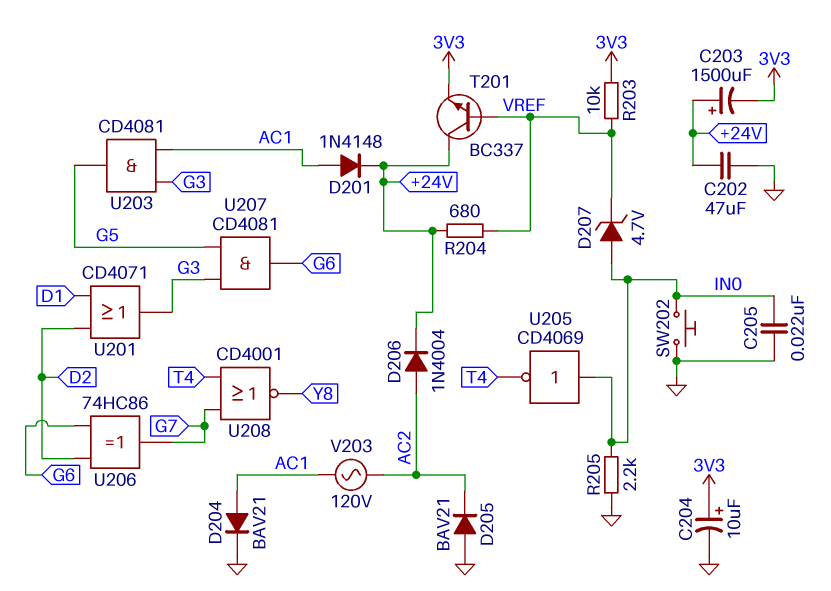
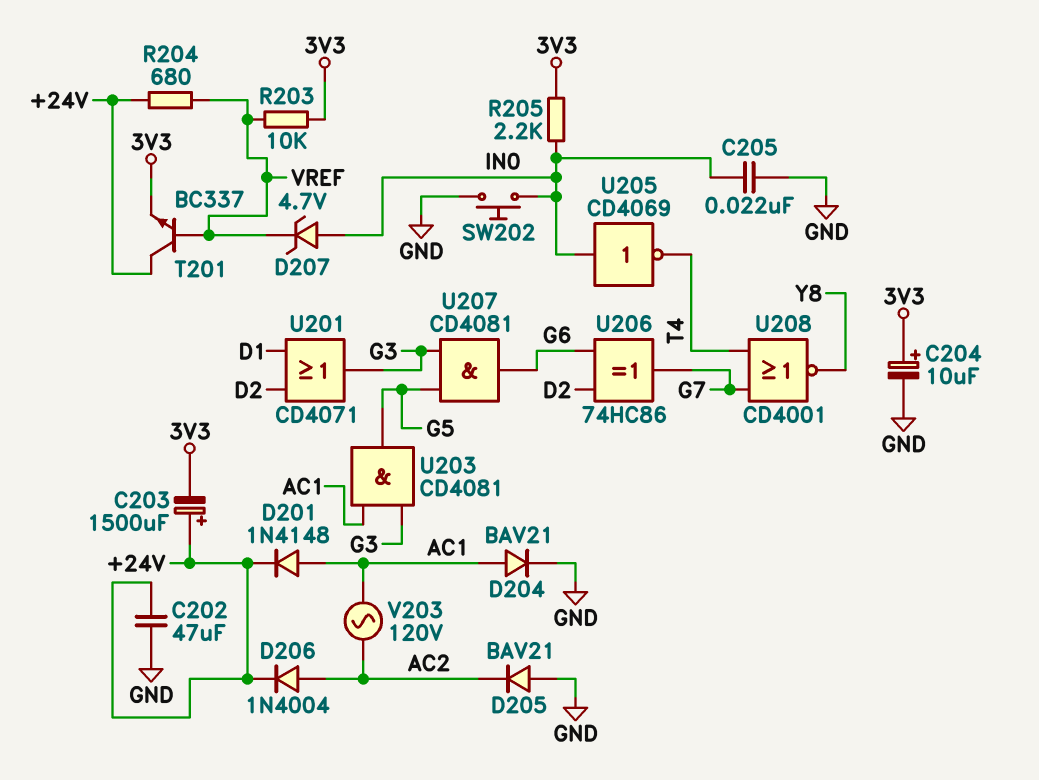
R205: 2.2k (GND, IN0) -> 2.2k (3V3, IN0)

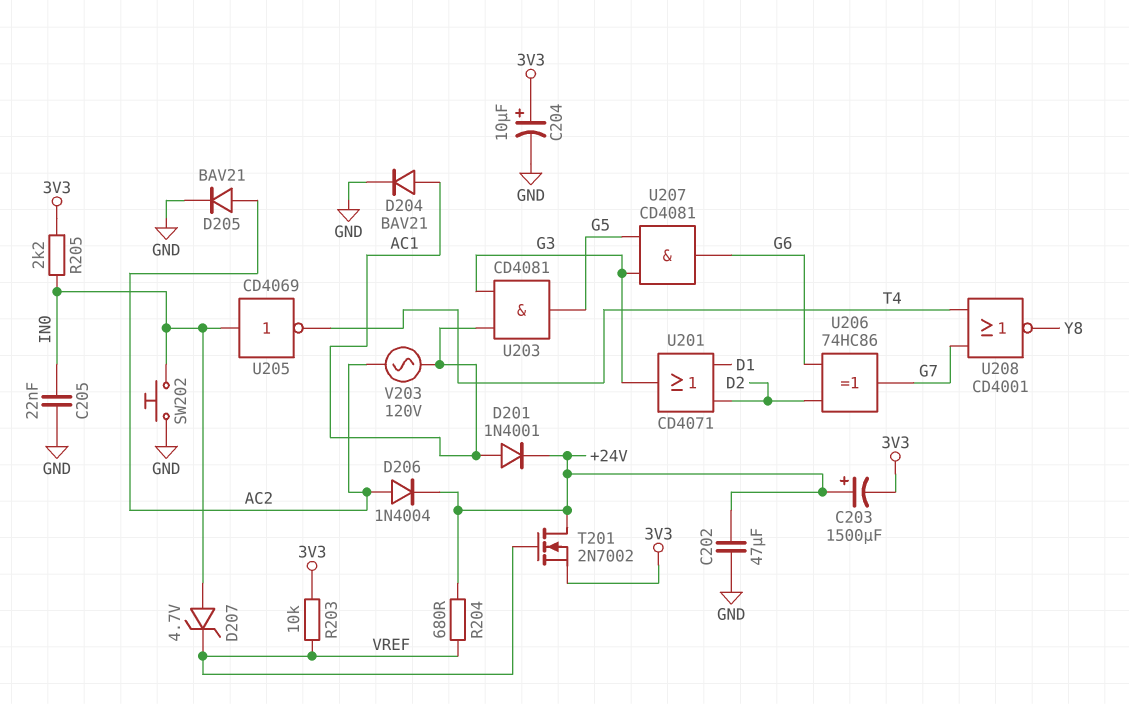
D201: diode 1N4148 (A AC1, K +24V) -> diode 1N4001 (A AC1, K +24V)
D205: diode BAV21 (A GND, K AC2) -> diode BAV21 (A AC2, K GND)
T201: NPN BC337 (B VREF, C +24V, E 3V3) -> NMOS 2N7002 (G VREF, D +24V, S 3V3)

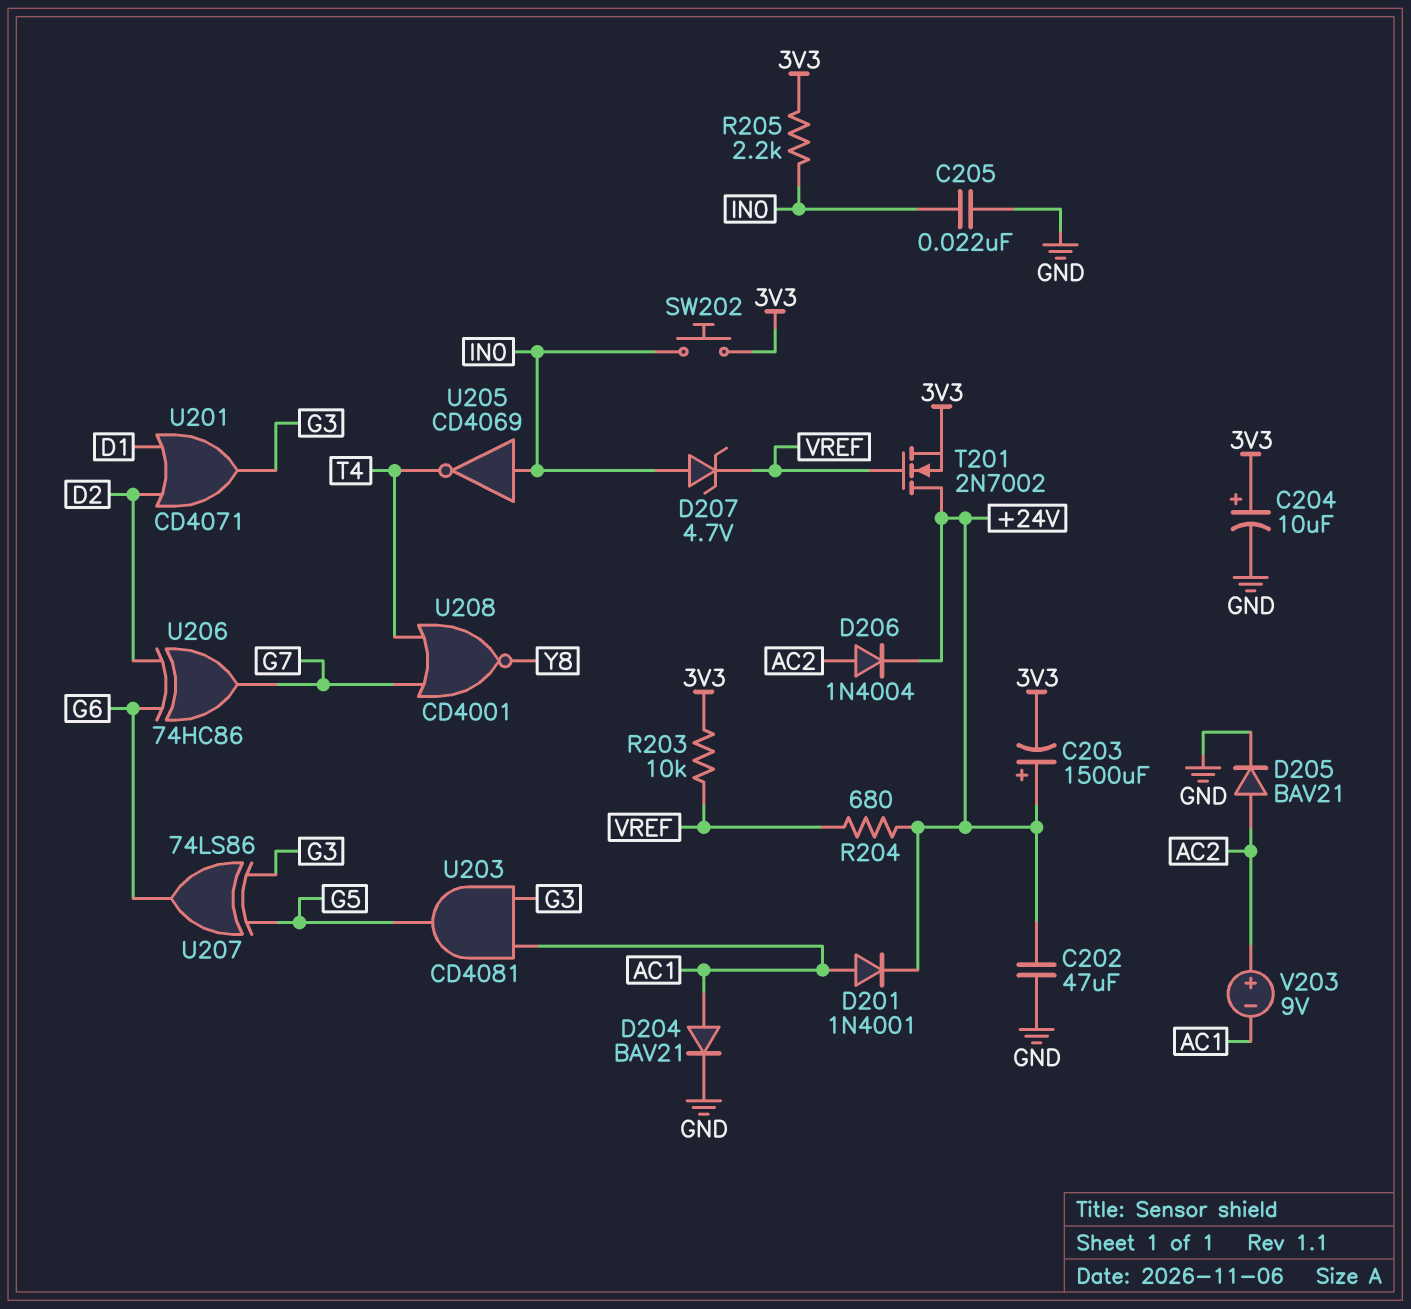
SW202: button (GND, IN0) -> button (3V3, IN0)
U207: AND CD4081 (in G3, in G5, out G6) -> XOR 74LS86 (in G3, in G5, out G6)
V203: AC 120V (AC1, AC2) -> 9V (plus AC2, minus AC1)

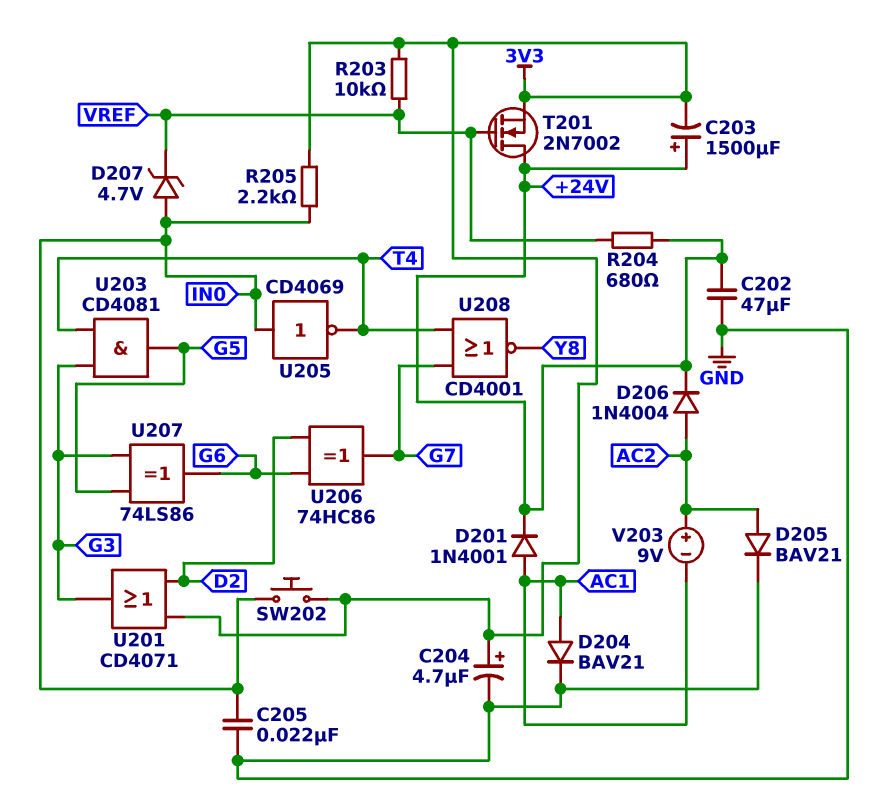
C204: 10uF (plus 3V3, minus GND) -> 4.7uF (plus 3V3, minus GND)
U201: OR CD4071 (in D1, in D2, out G3) -> OR CD4071 (in 3V3, in D2, out G3)
U203: AND CD4081 (in AC1, in G3, out G5) -> AND CD4081 (in G3, in T4, out G5)

